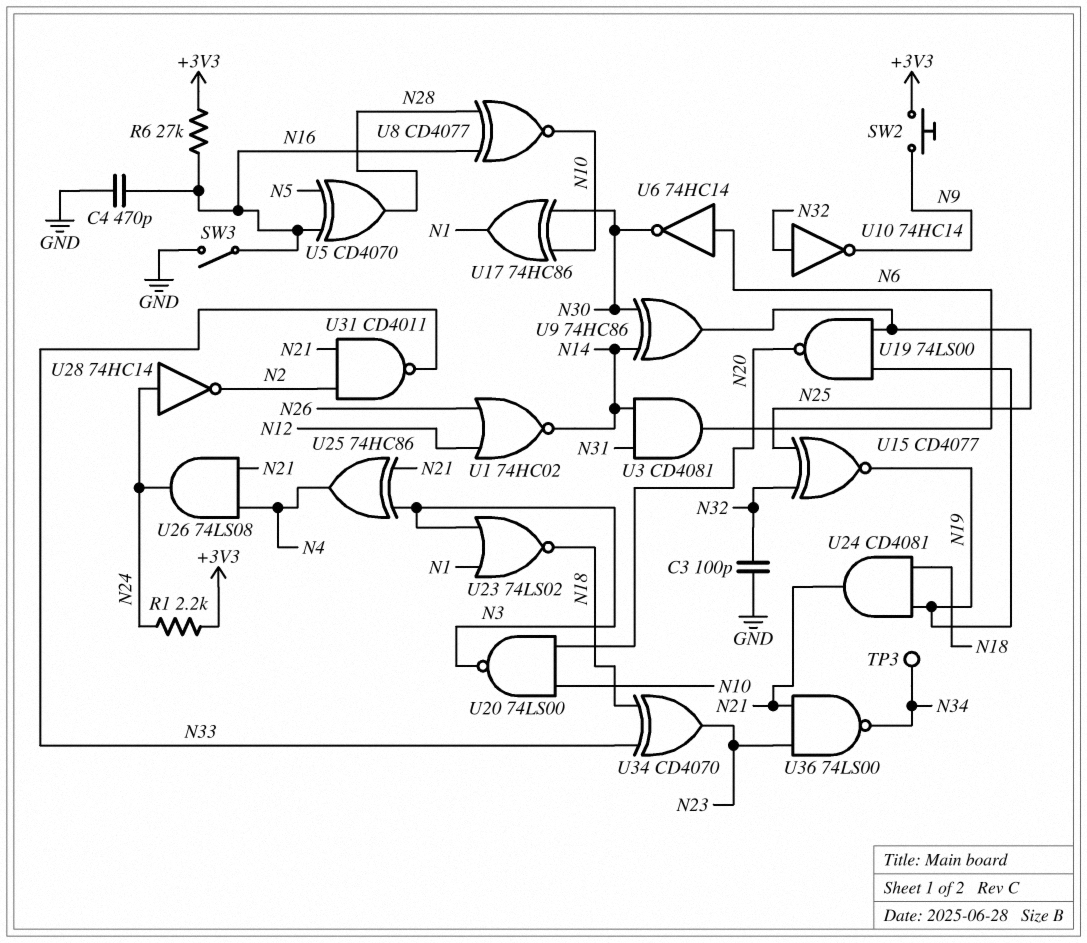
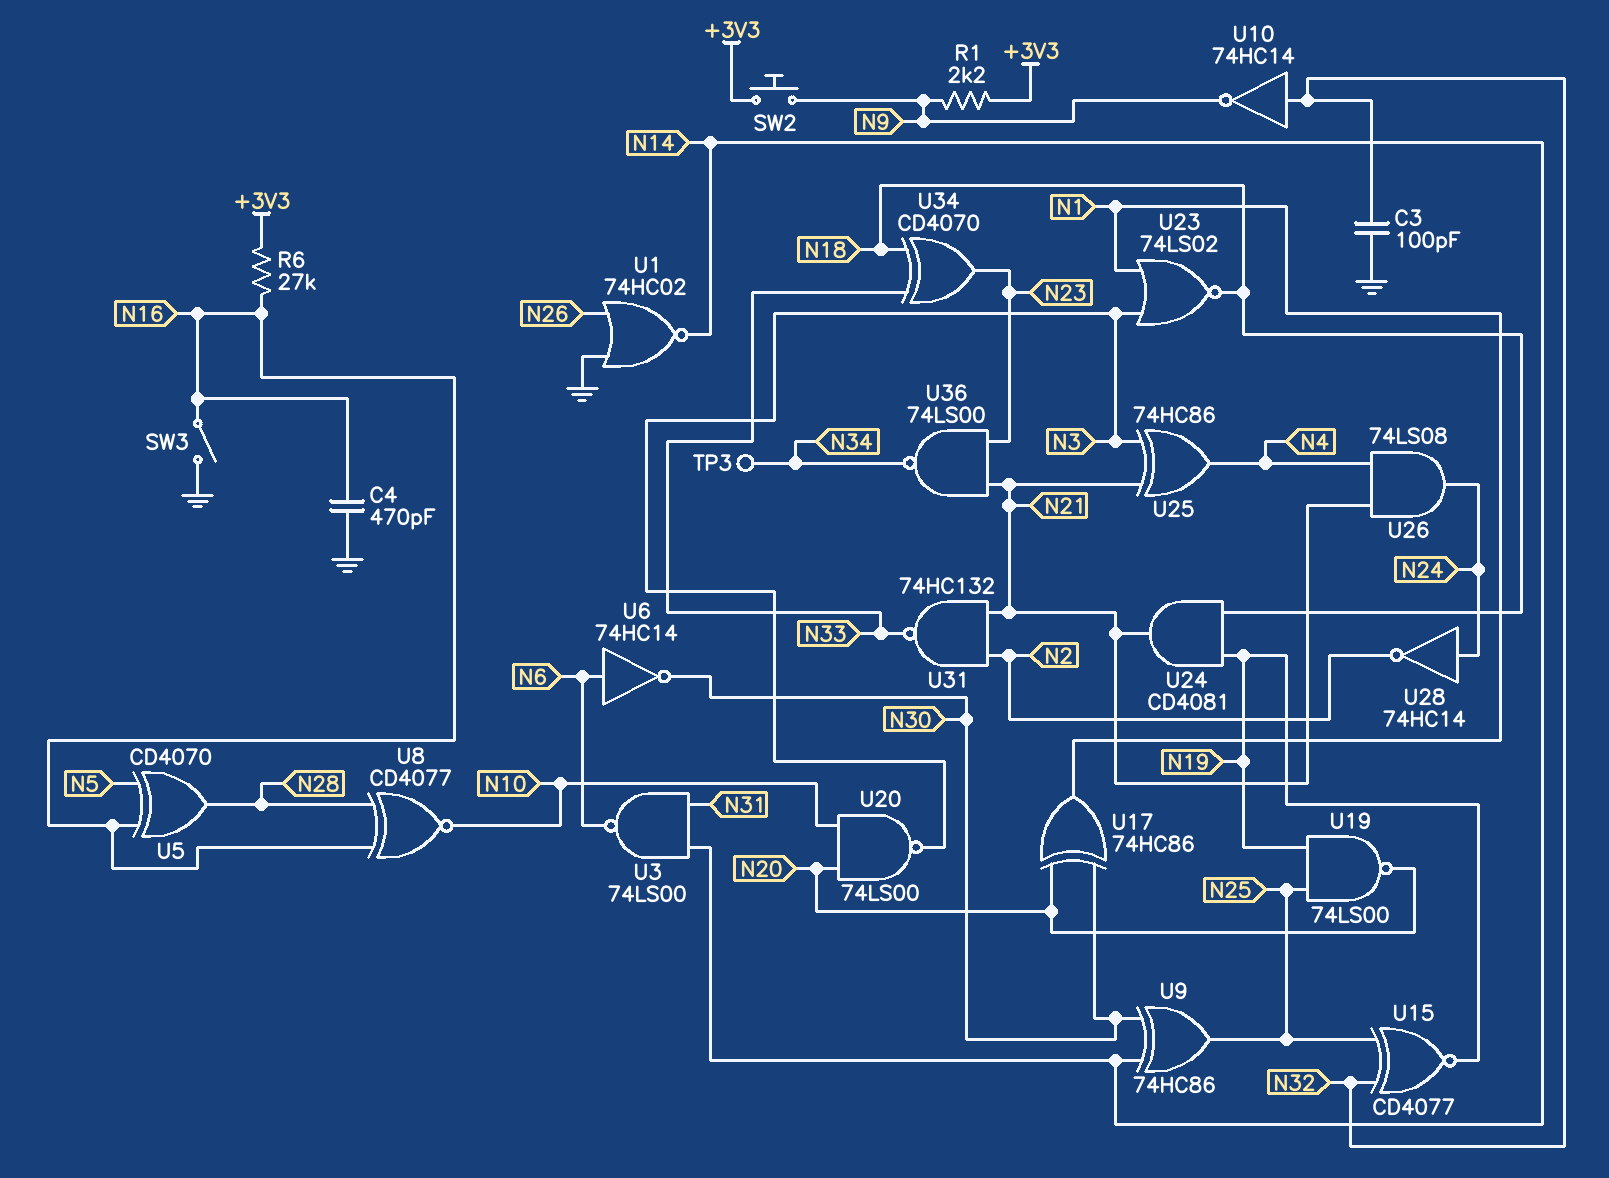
R1: 2.2k (+3V3, N24) -> 2.2k (+3V3, N9)
U1: NOR 74HC02 (in N12, in N26, out N14) -> NOR 74HC02 (in GND, in N26, out N14)
U3: AND CD4081 (in N14, in N31, out N6) -> NAND 74LS00 (in N14, in N31, out N6)
U17: XOR 74HC86 (in N10, in N30, out N1) -> XOR 74HC86 (in N20, in N30, out N1)
U31: NAND CD4011 (in N2, in N21, out N33) -> NAND 74HC132 (in N2, in N21, out N33)

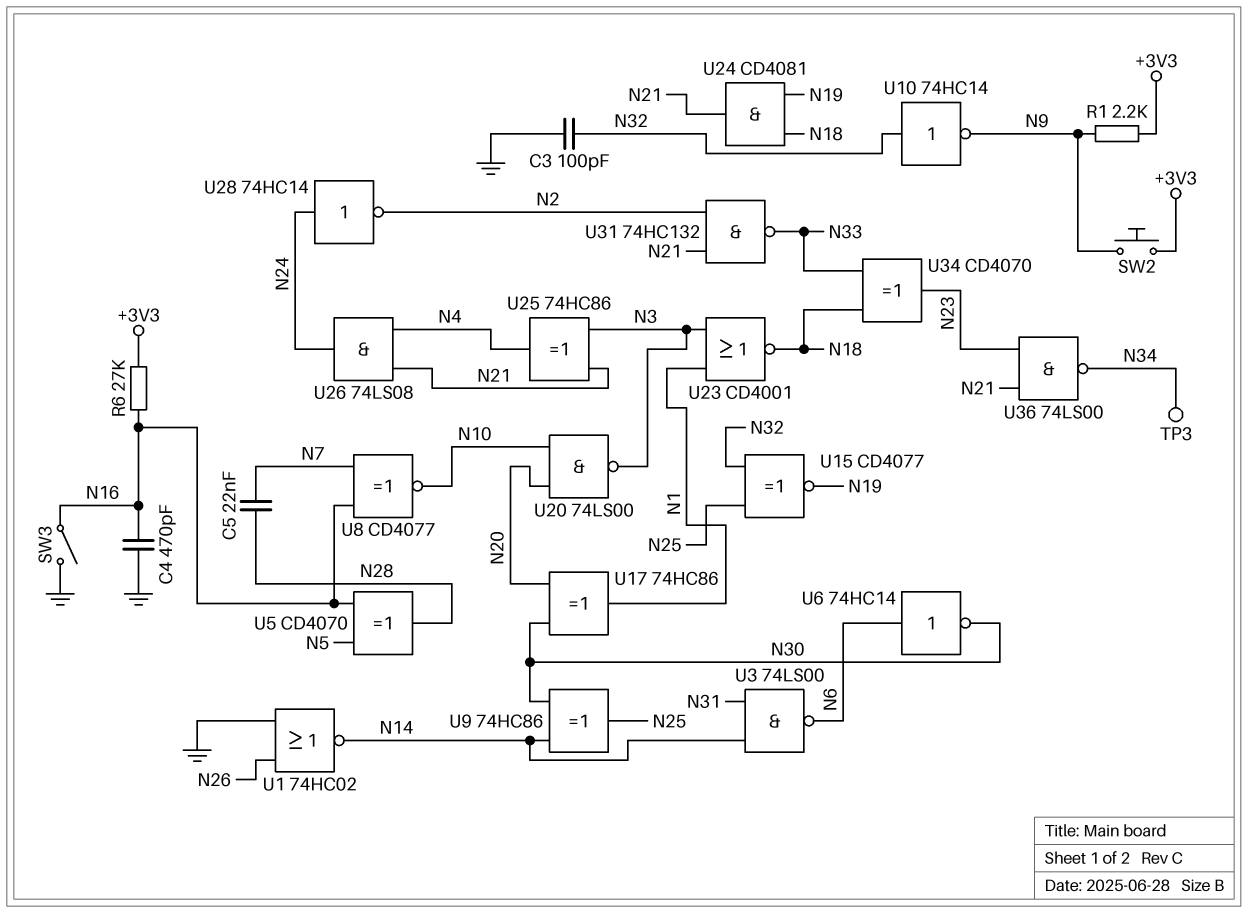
C5: none -> 22nF (N7, N28)
U8: XNOR CD4077 (in N16, in N28, out N10) -> XNOR CD4077 (in N7, in N16, out N10)
U19: NAND 74LS00 (in N19, in N25, out N20) -> none
U23: NOR 74LS02 (in N1, in N3, out N18) -> NOR CD4001 (in N1, in N3, out N18)

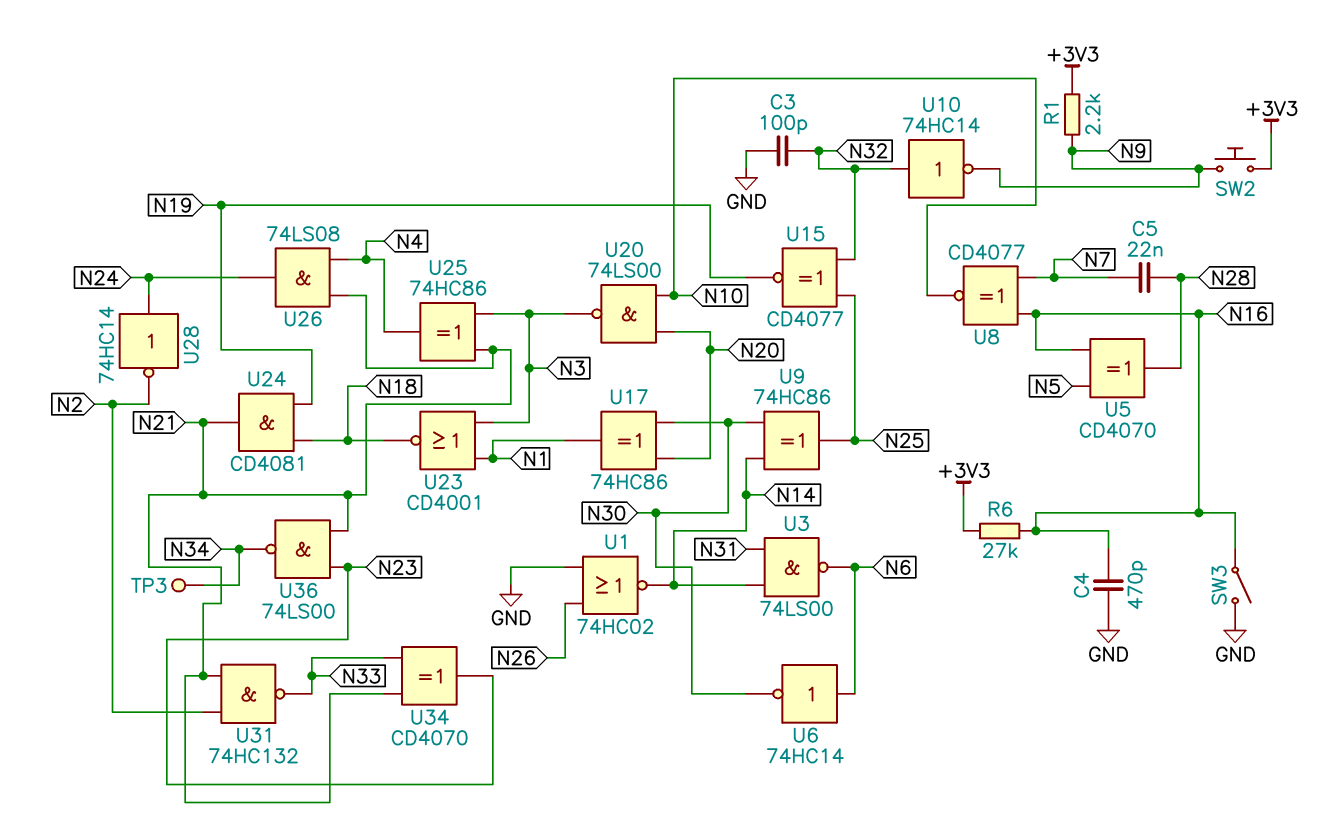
U34: XOR CD4070 (in N18, in N33, out N23) -> XOR CD4070 (in N21, in N33, out N23)

